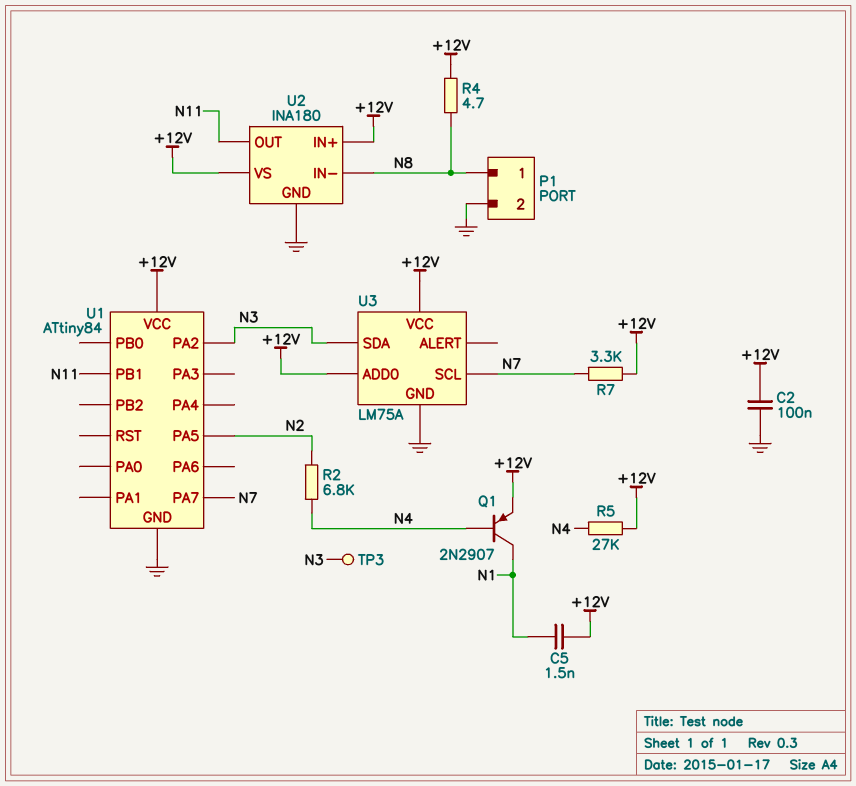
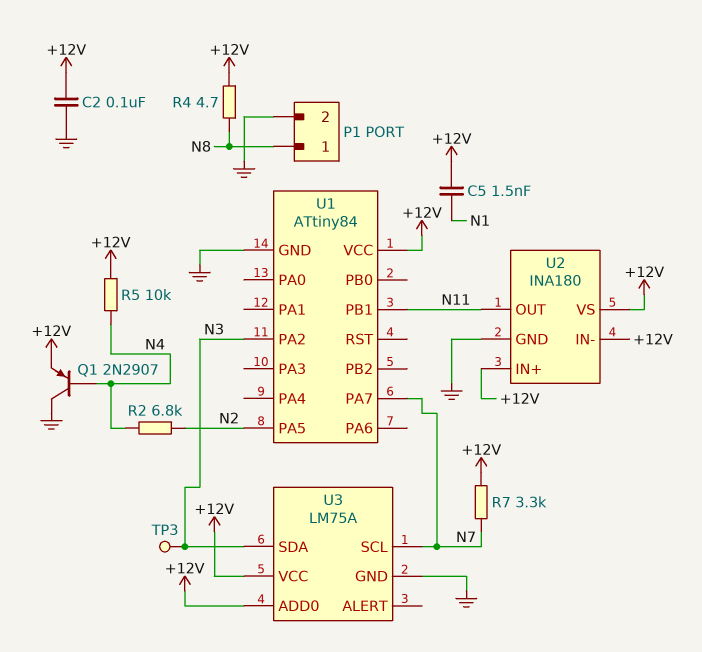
Q1: PNP 2N2907 (B N4, C N1, E +12V) -> PNP 2N2907 (B N4, C GND, E +12V)
R5: 27k (+12V, N4) -> 10k (+12V, N4)
U2 pin IN-: N8 -> +12V

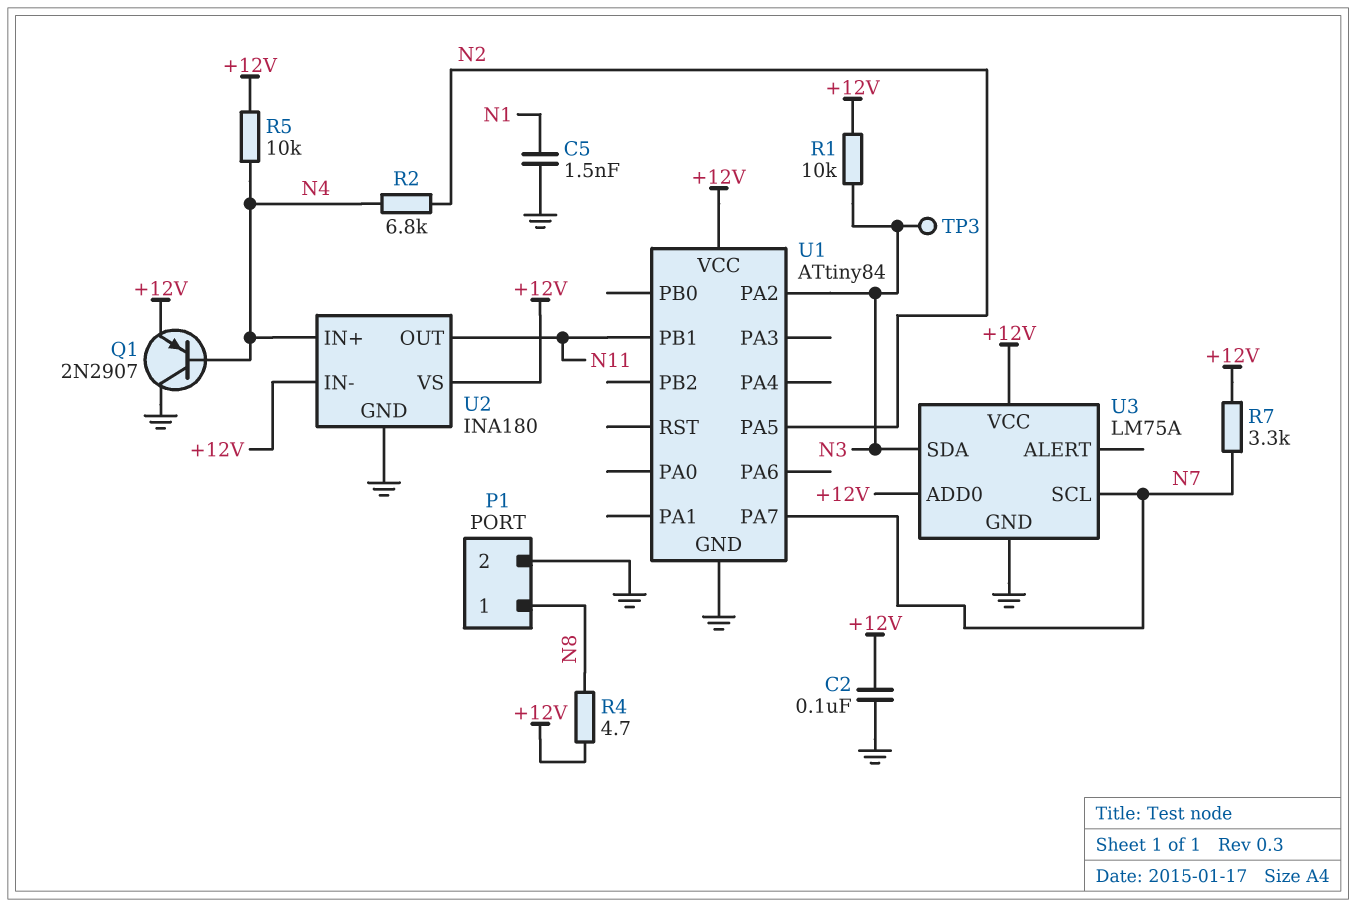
C5: 1.5nF (+12V, N1) -> 1.5nF (GND, N1)
R1: none -> 10k (+12V, N3)
U2 pin IN+: +12V -> N4

